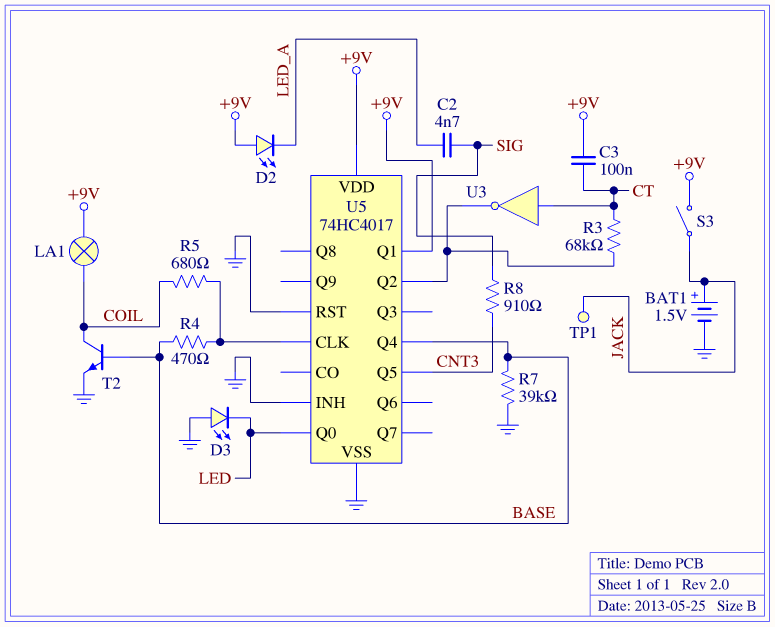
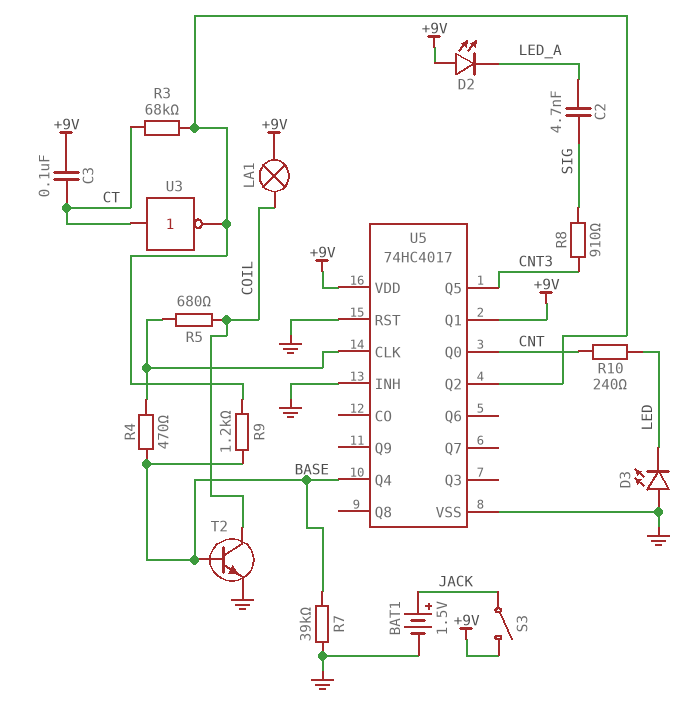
R9: none -> 1.2k (BASE, U5/Q2)
R10: none -> 240 (CNT, LED)
TP1: test point (JACK) -> none
U5 pin Q0: LED -> CNT

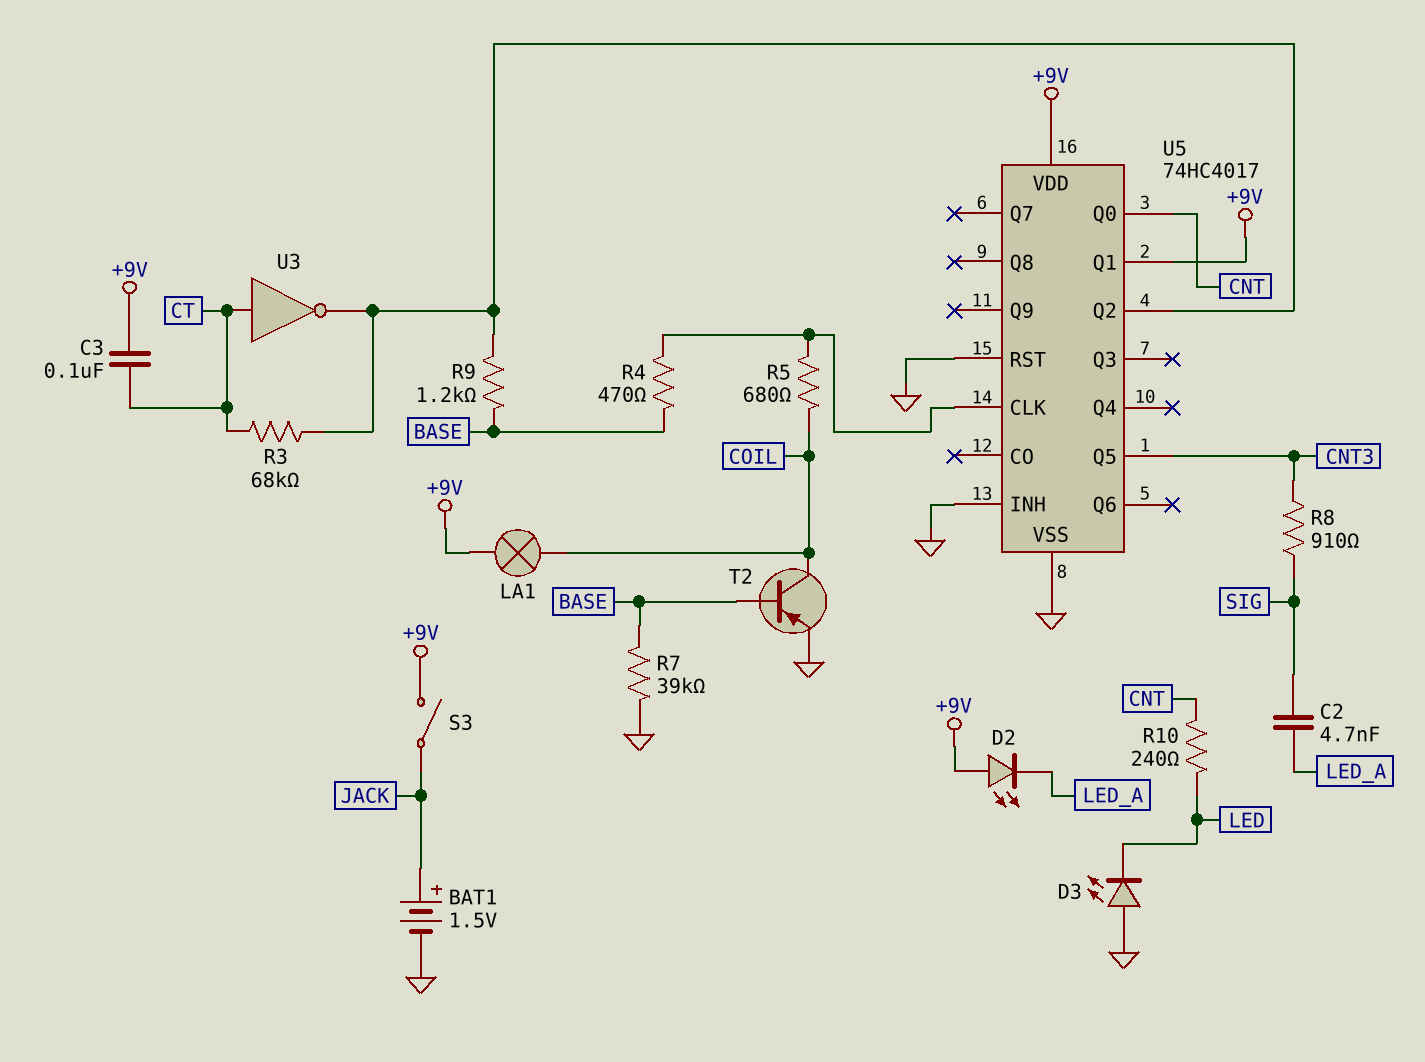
T2: NPN (B BASE, C COIL, E GND) -> PNP (B BASE, C COIL, E GND)
U5 pin Q4: BASE -> none

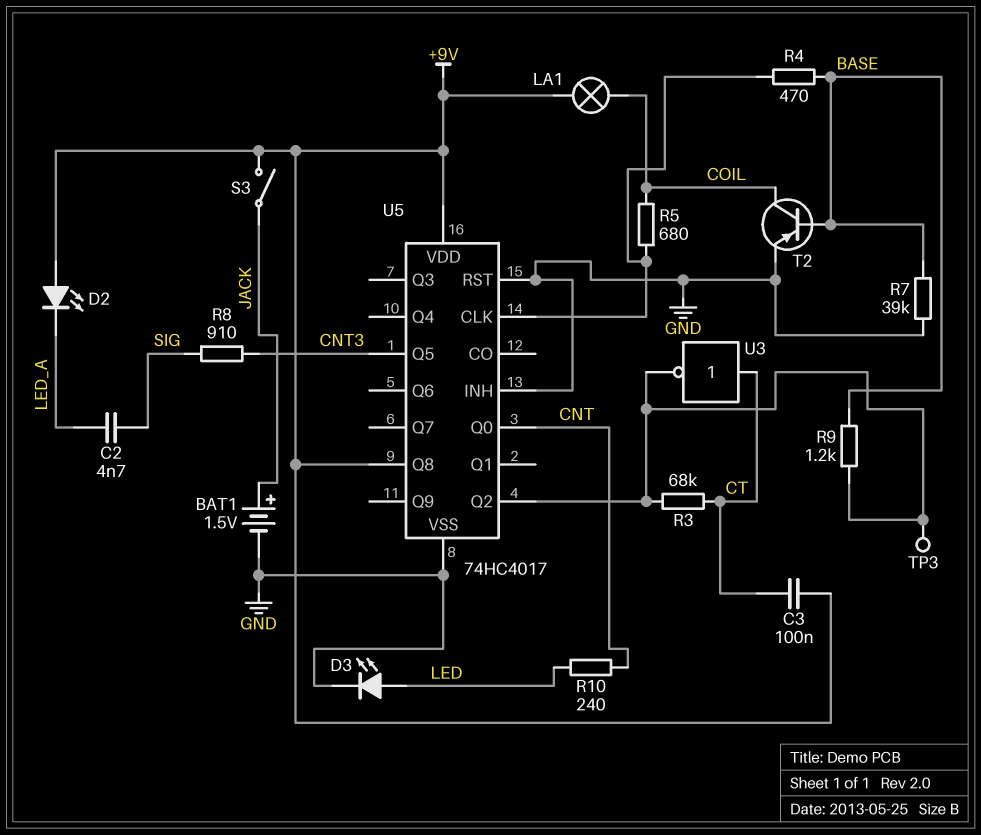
D3: LED (A GND, K LED) -> LED (A LED, K GND)
TP3: none -> test point (U5/Q2)
U5 pin Q1: +9V -> none
U5 pin Q8: none -> +9V

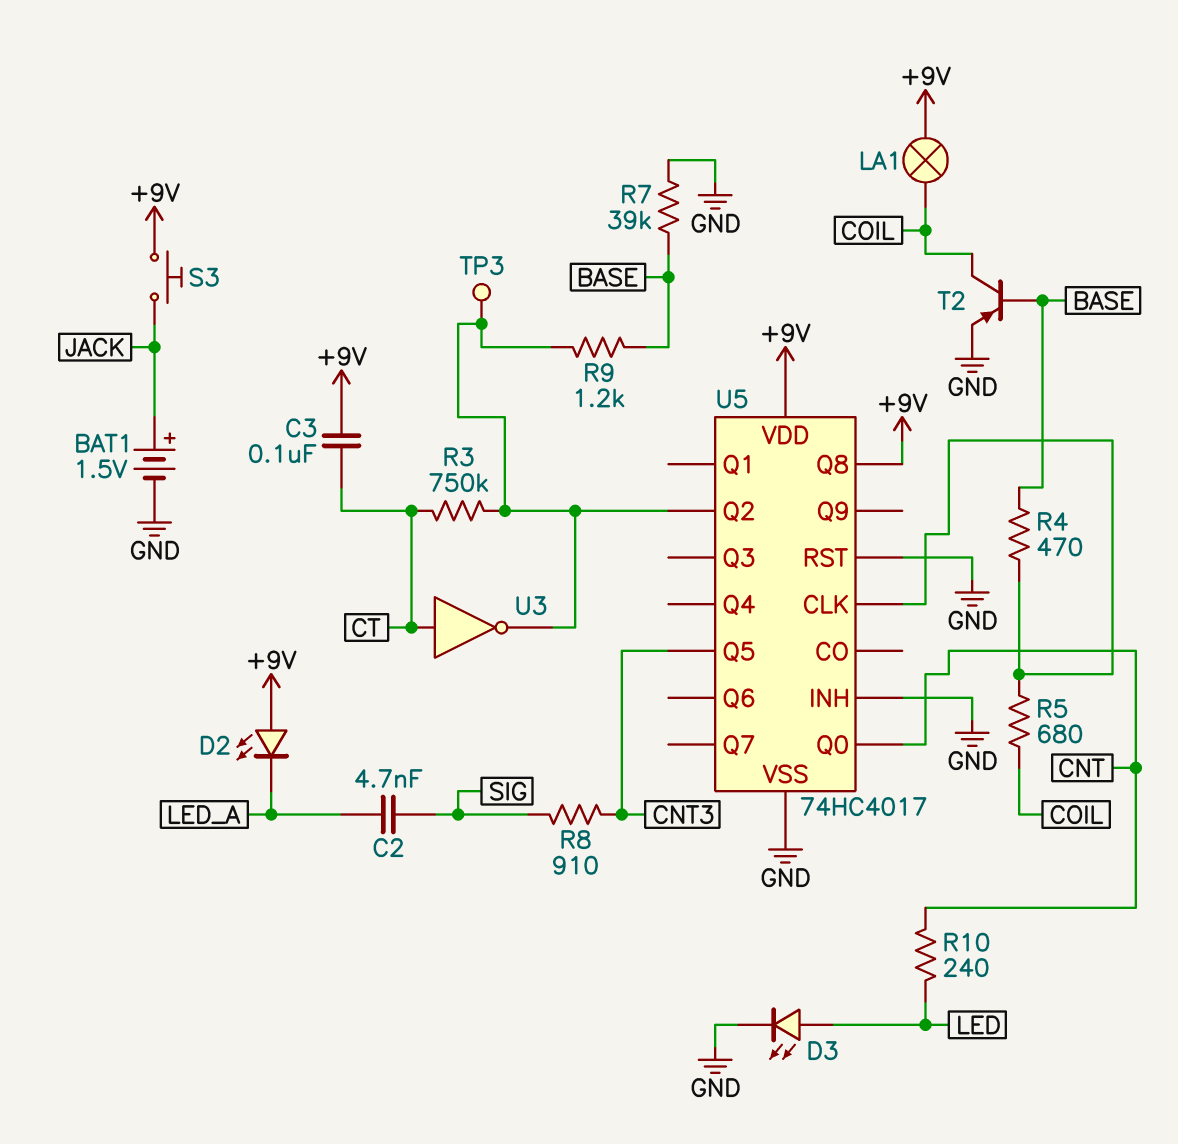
R3: 68k (CT, U5/Q2) -> 750k (CT, U5/Q2)
S3: switch (+9V, JACK) -> button (+9V, JACK)

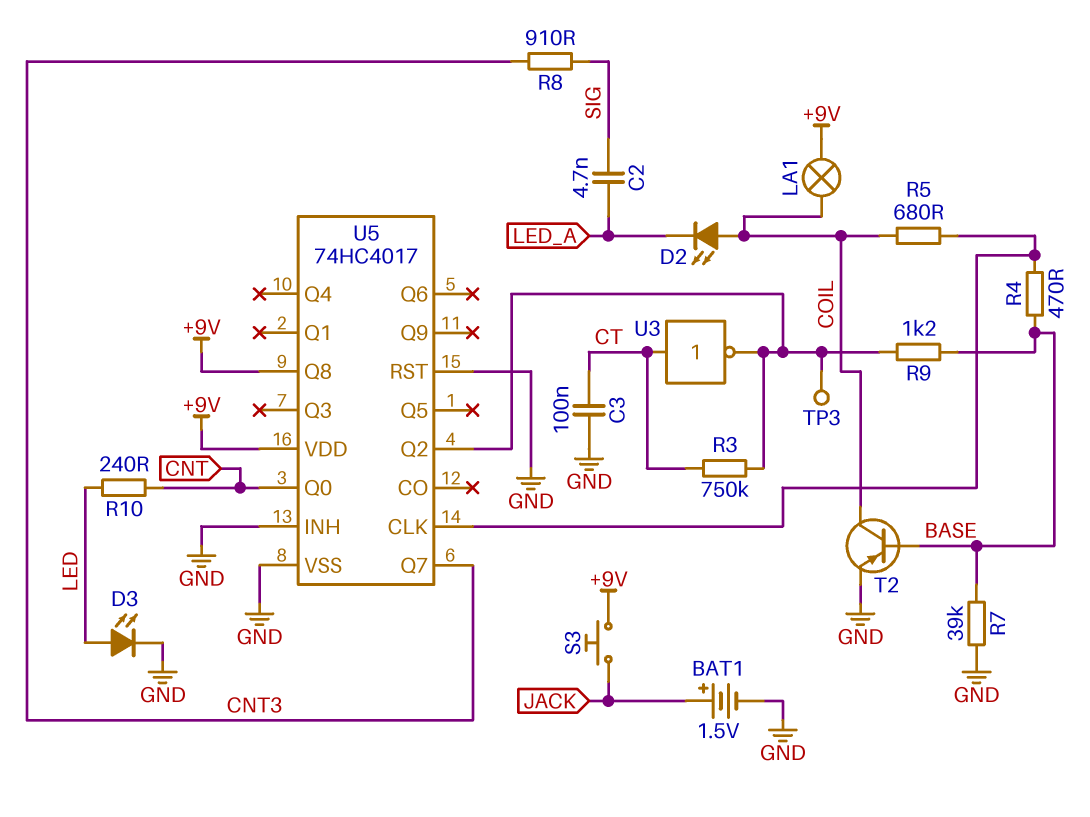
C3: 100nF (+9V, CT) -> 100nF (CT, GND)
D2: LED (A +9V, K LED_A) -> LED (A COIL, K LED_A)
U5 pin Q5: CNT3 -> none
U5 pin Q7: none -> CNT3

